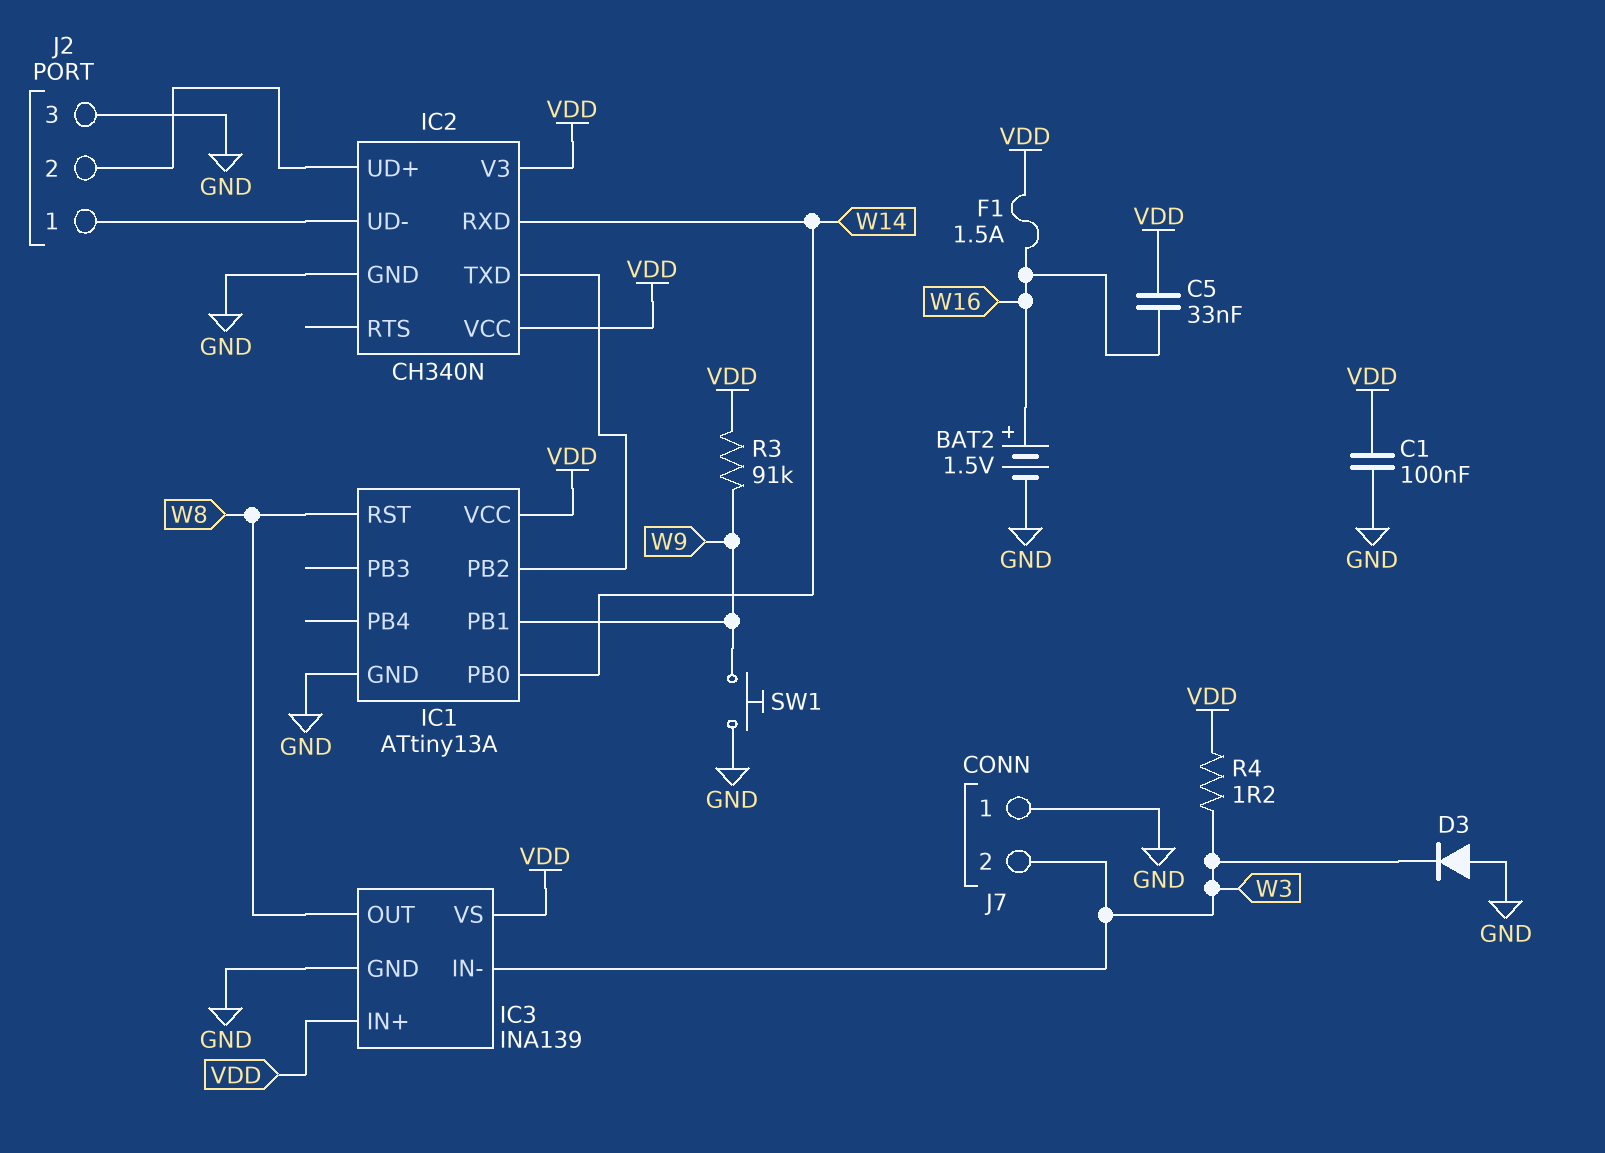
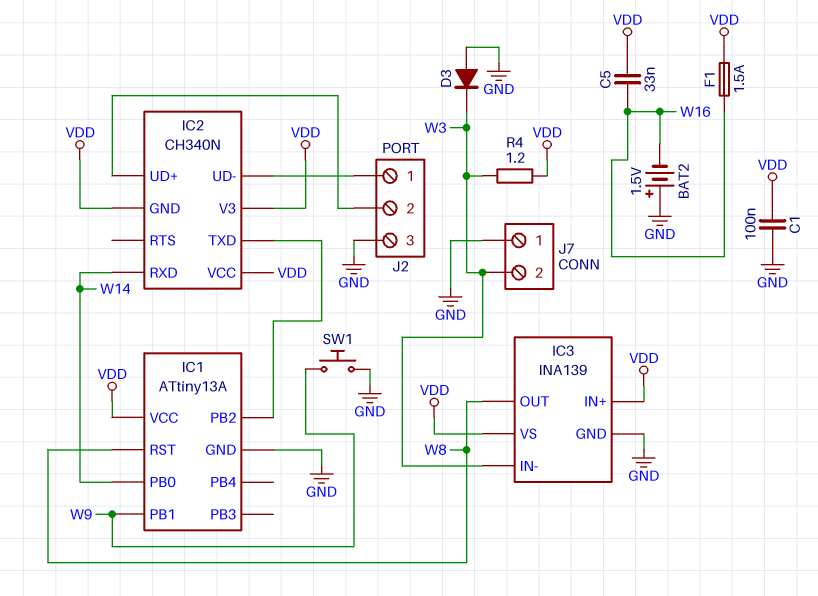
BAT2: 1.5V (plus W16, minus GND) -> 1.5V (plus GND, minus W16)
IC2 pin GND: GND -> VDD
R3: 91k (VDD, W9) -> none

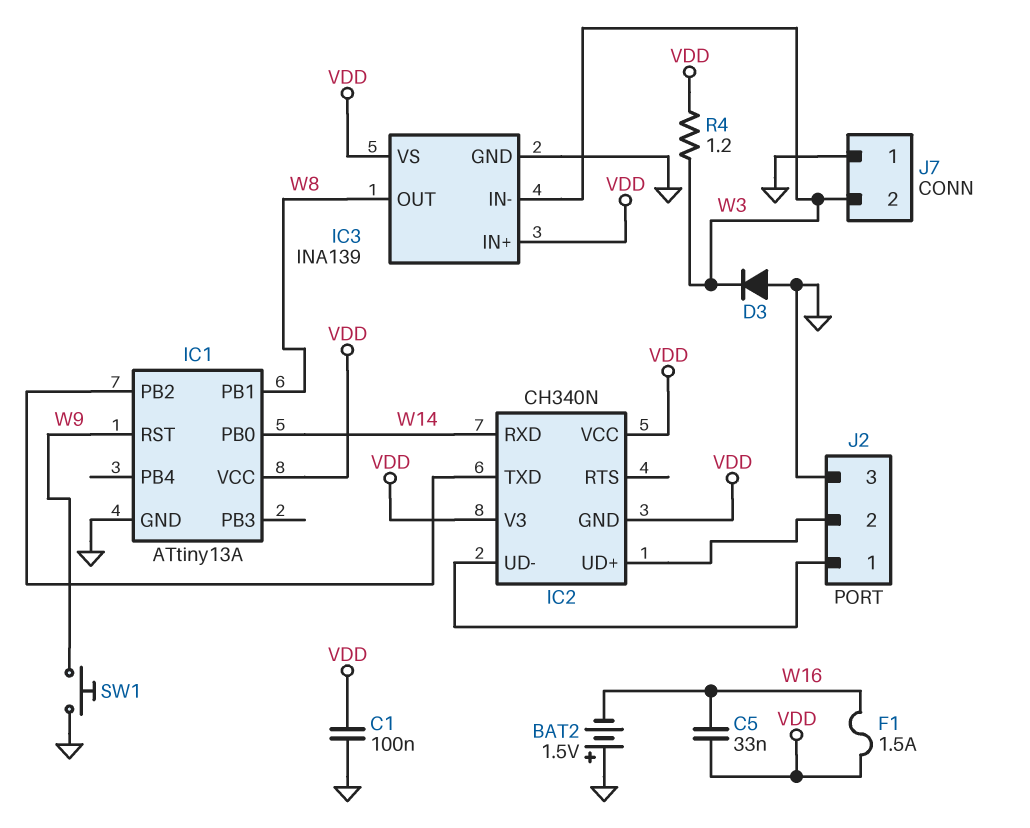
IC1 pin PB1: W9 -> W8
IC1 pin RST: W8 -> W9

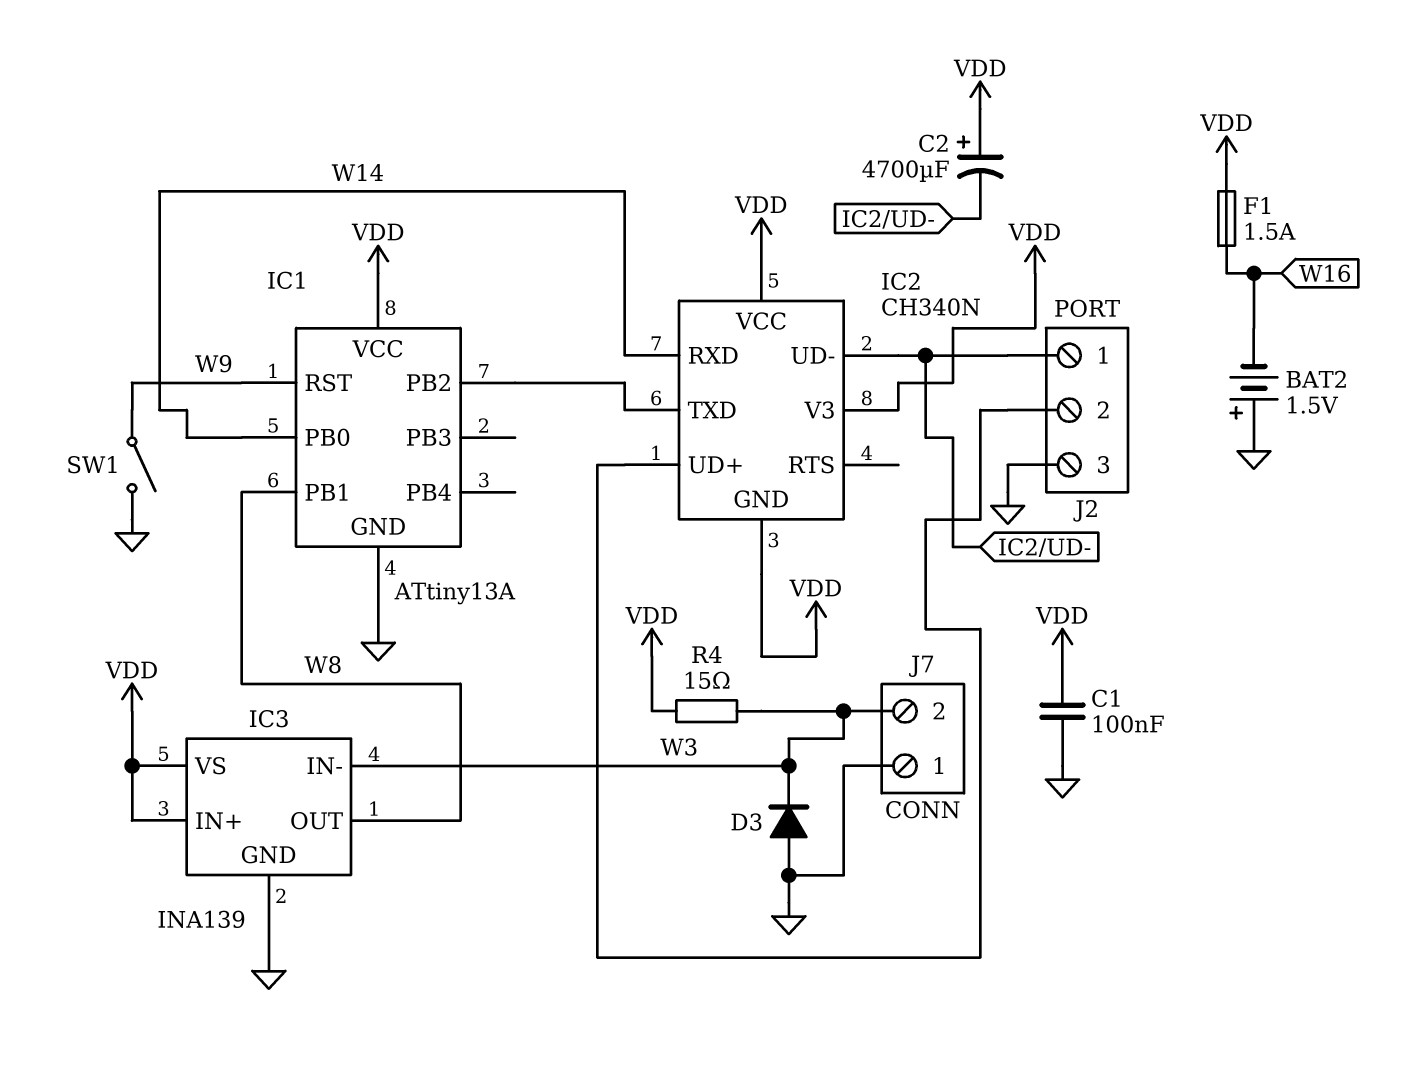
C2: none -> 4700uF (plus VDD, minus IC2/UD-)
C5: 33nF (VDD, W16) -> none
R4: 1.2 (VDD, W3) -> 15 (VDD, W3)
SW1: button (GND, W9) -> switch (GND, W9)

